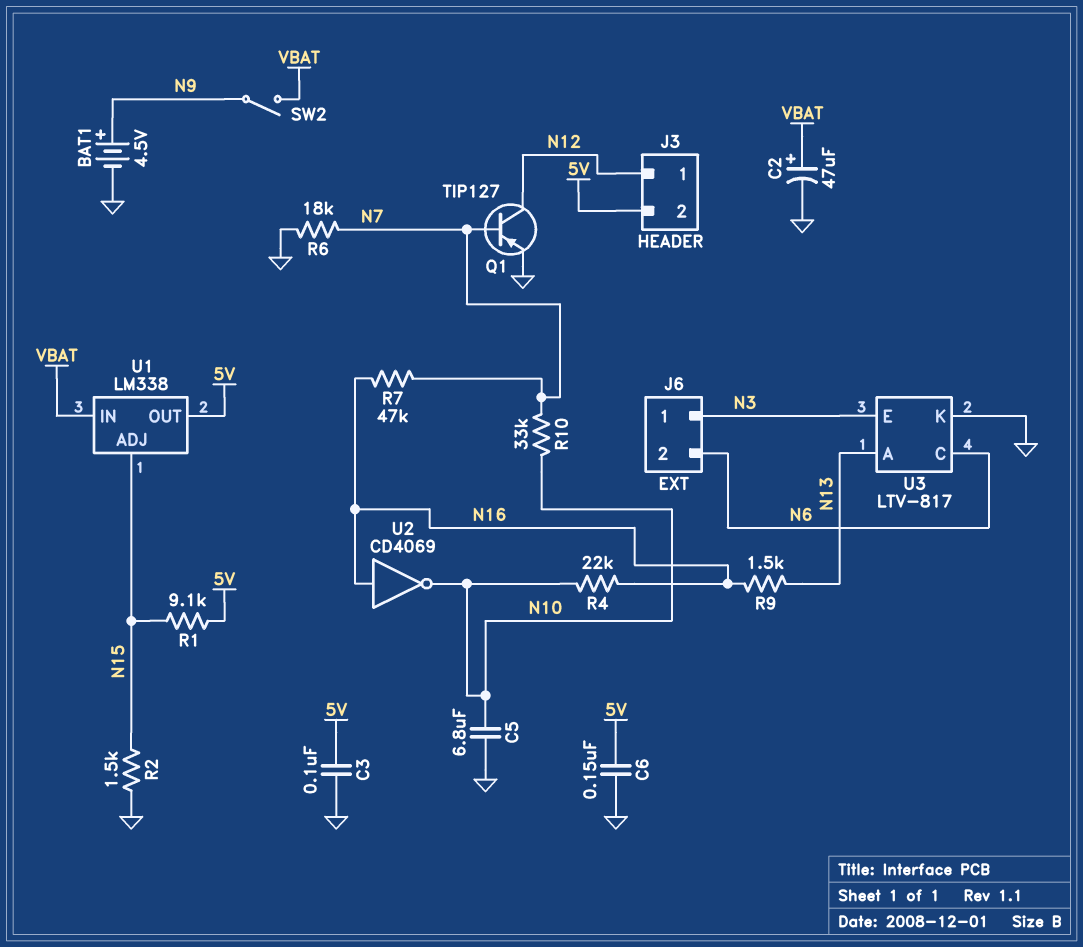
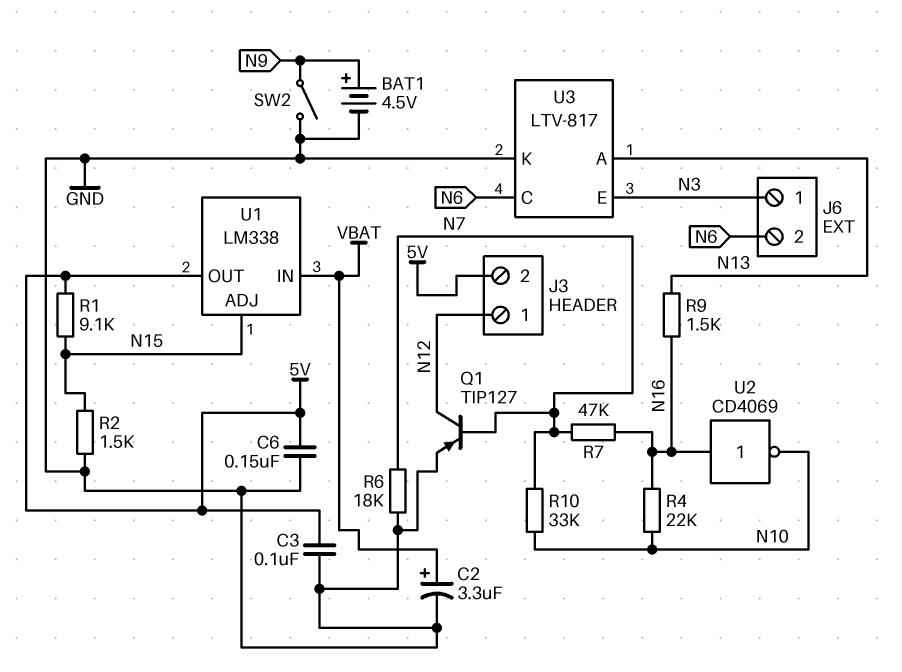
C2: 47uF (plus VBAT, minus GND) -> 3.3uF (plus VBAT, minus GND)
C5: 6.8uF (GND, N10) -> none
SW2: switch (N9, VBAT) -> switch (GND, N9)

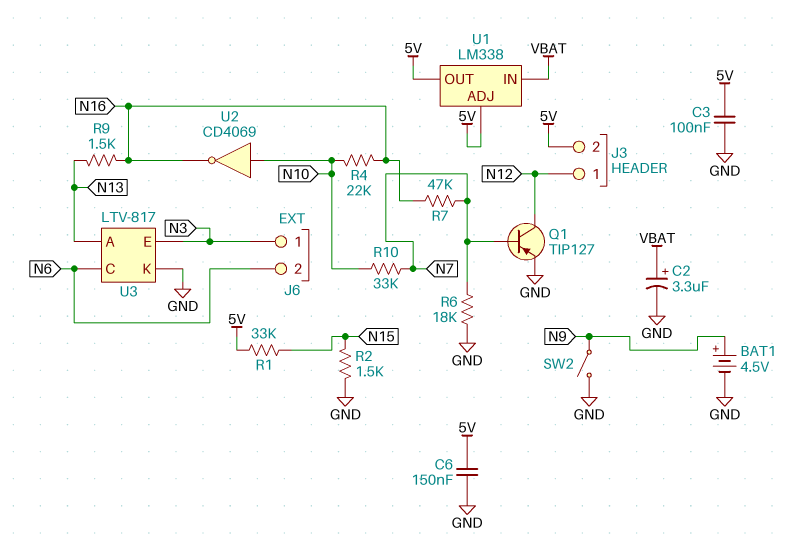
R1: 9.1k (5V, N15) -> 33k (5V, N15)
U1 pin ADJ: N15 -> 5V
U2: NOT CD4069 (in N16, out N10) -> NOT CD4069 (in N10, out N16)

